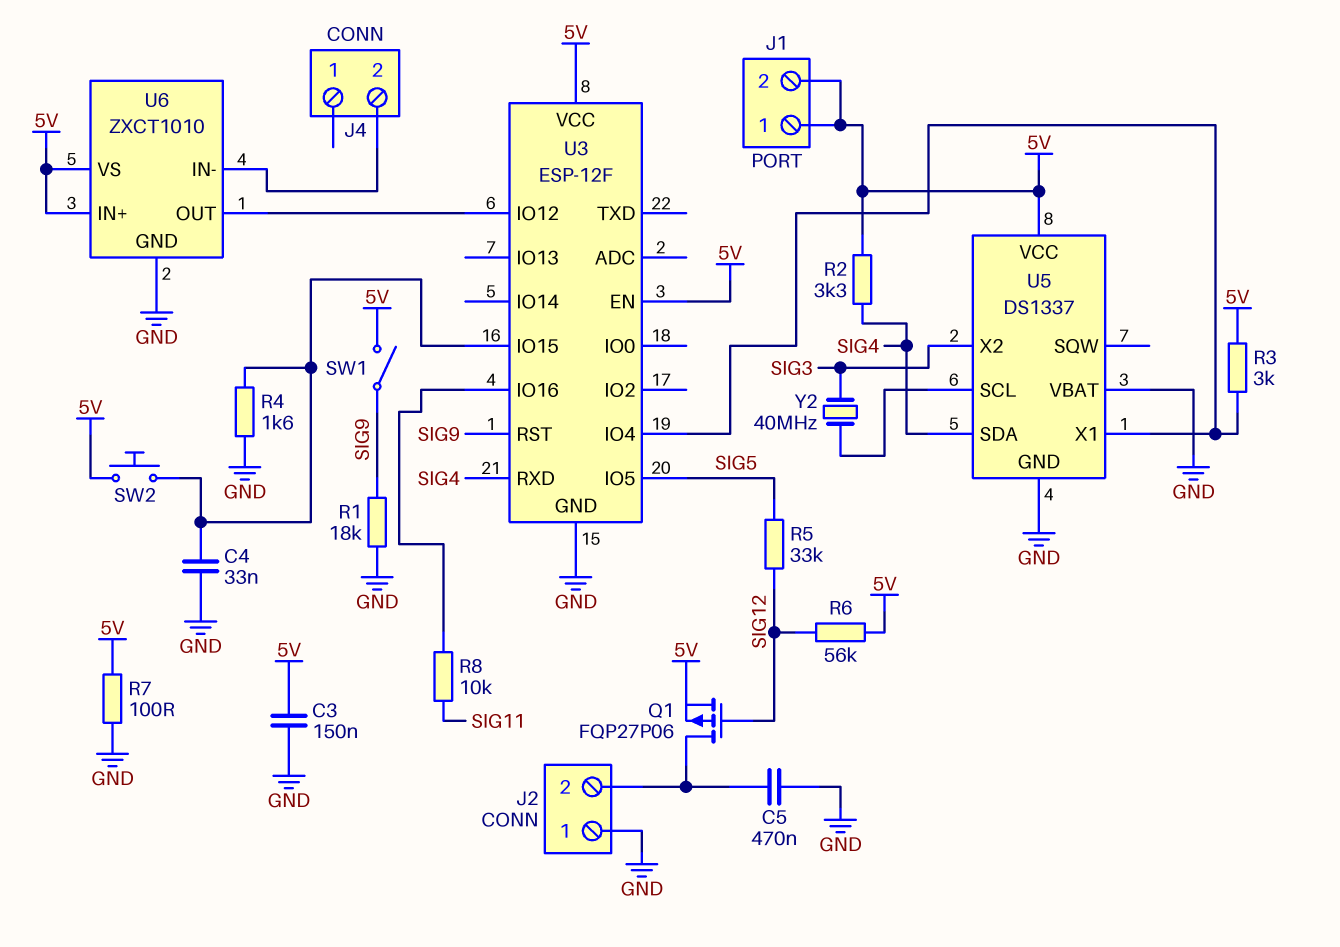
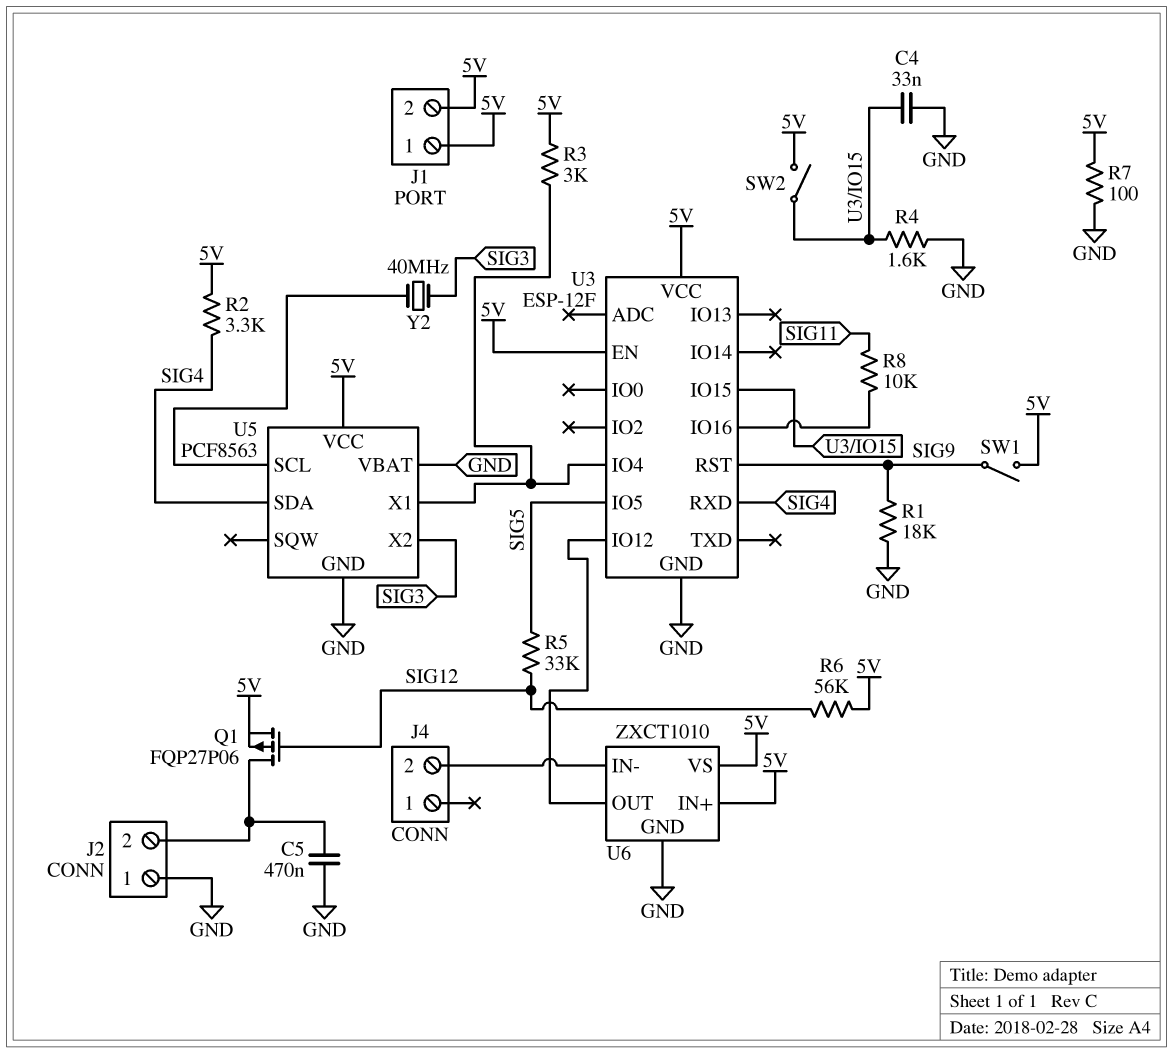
C3: 150nF (5V, GND) -> none
SW2: button (5V, U3/IO15) -> switch (5V, U3/IO15)
U5: DS1337 -> PCF8563

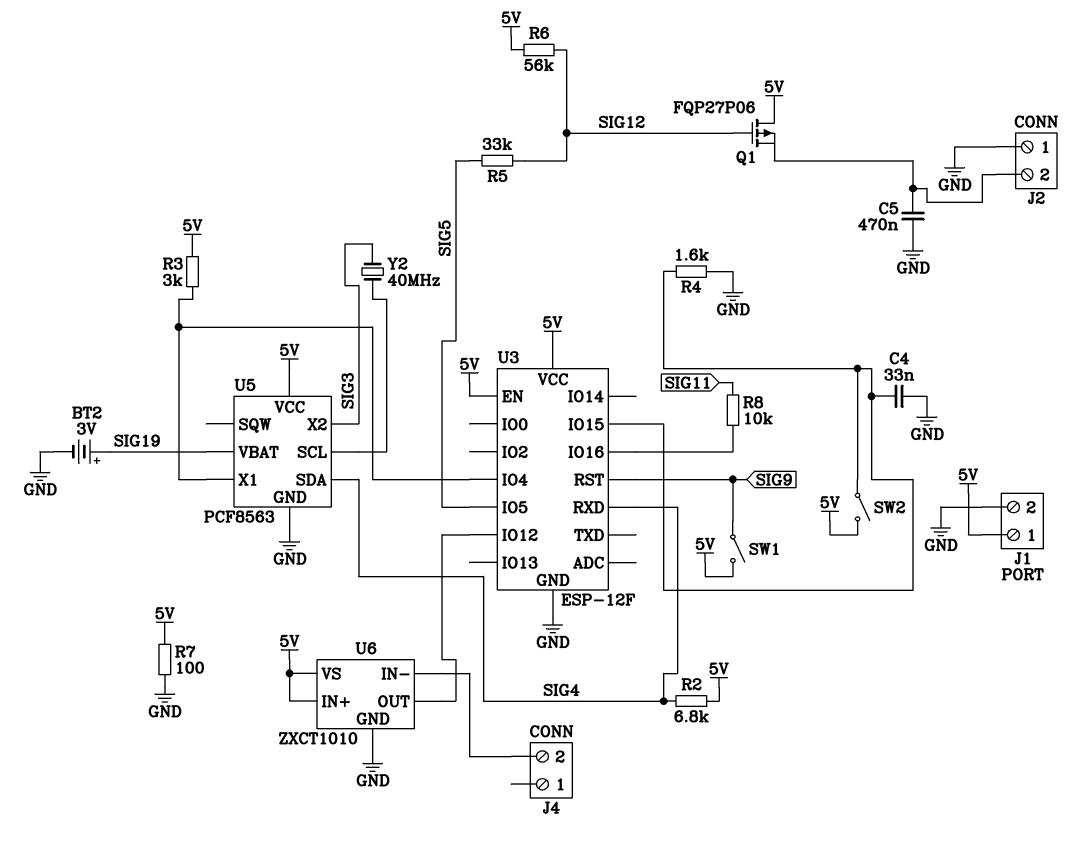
BT2: none -> 3V (plus SIG19, minus GND)
J1 pin 2: 5V -> GND
Q1: PMOS FQP27P06 (G SIG12, D J2/2, S 5V) -> PMOS FQP27P06 (G SIG12, D 5V, S J2/2)
R1: 18k (GND, SIG9) -> none
R2: 3.3k (5V, SIG4) -> 6.8k (5V, SIG4)
U5 pin VBAT: GND -> SIG19

